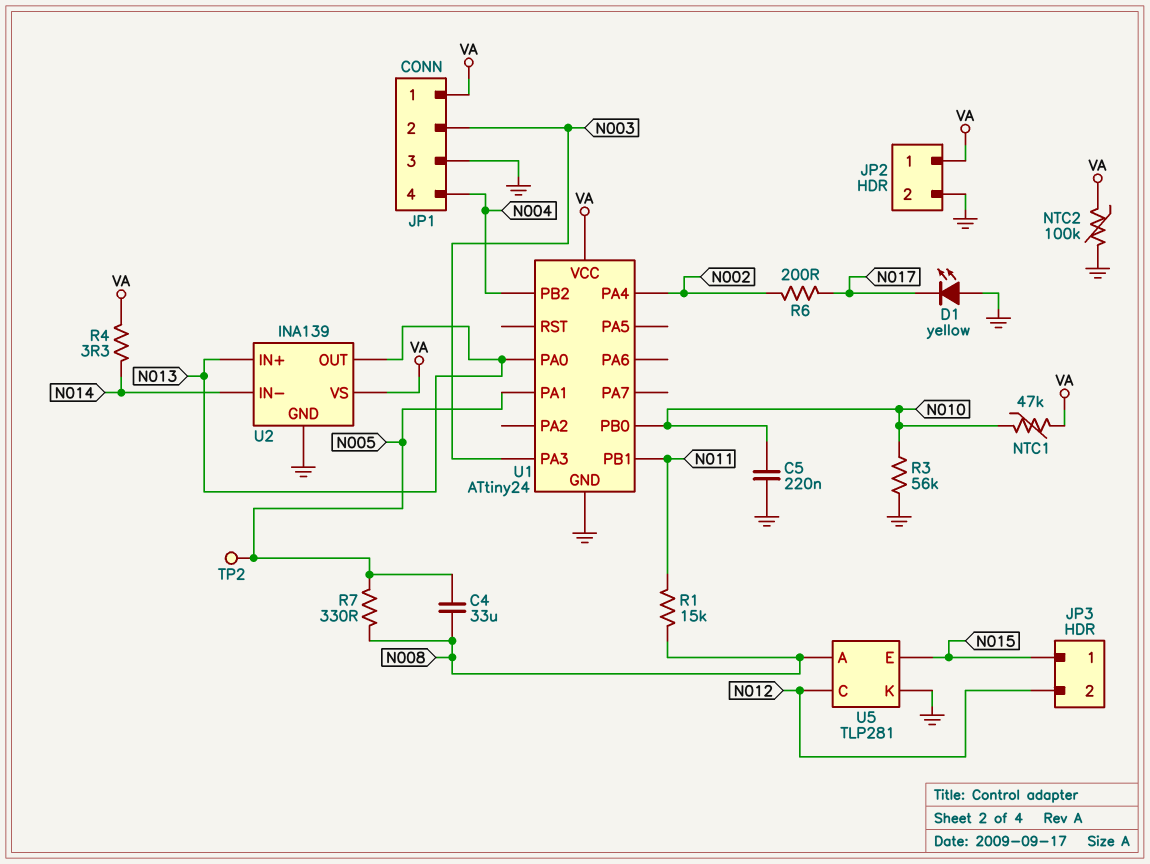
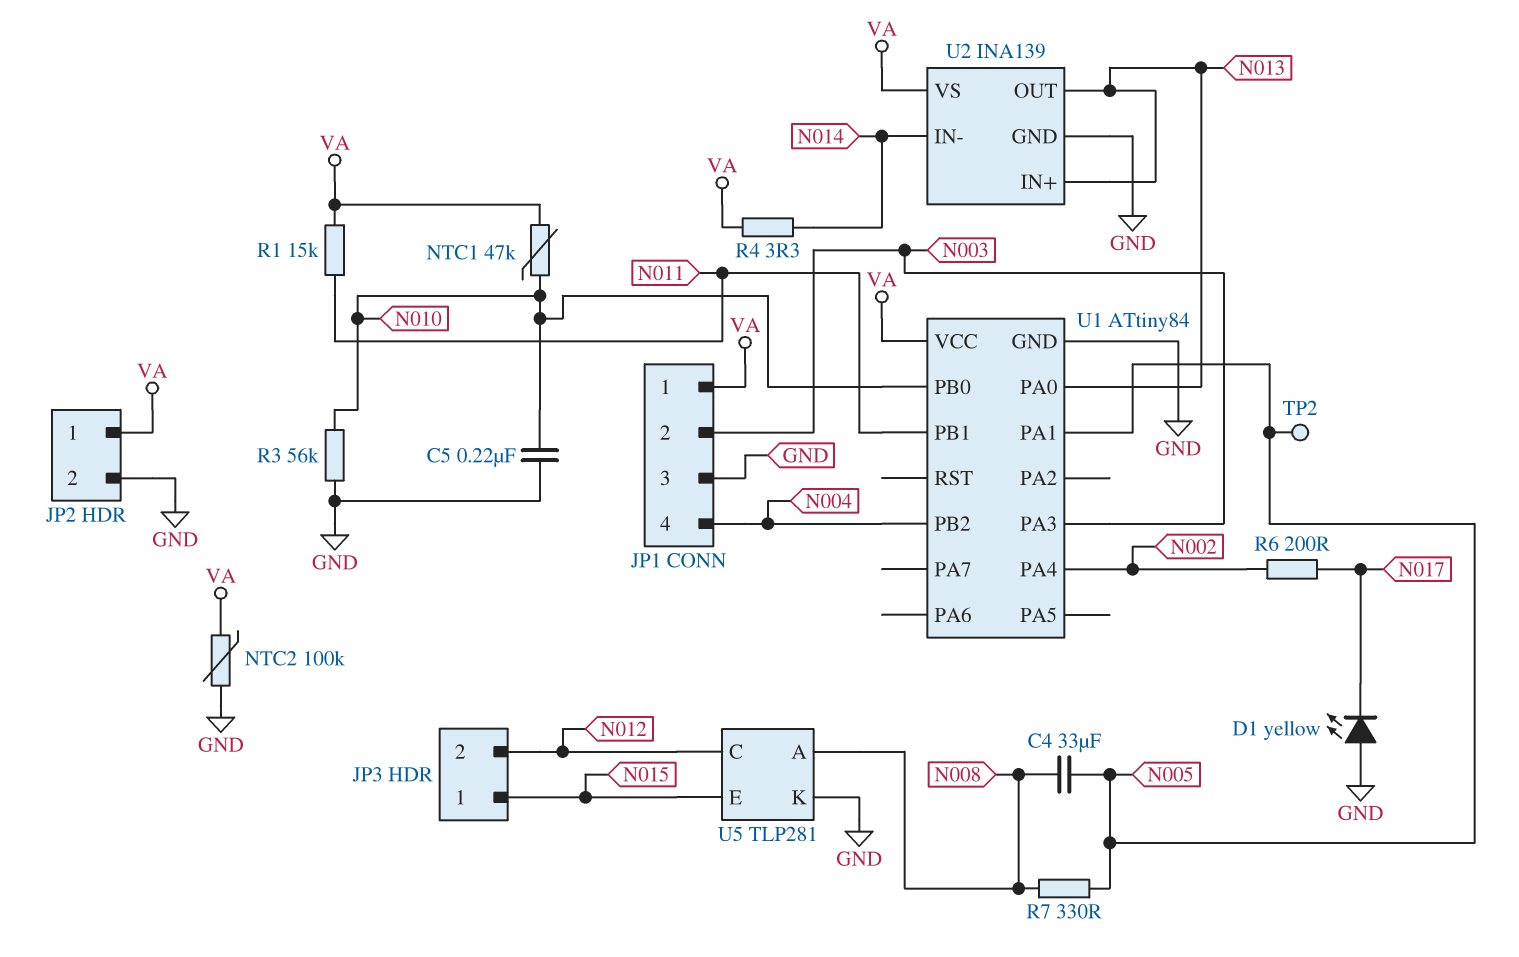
R1: 15k (N008, N011) -> 15k (N011, VA)
U1: ATtiny24 -> ATtiny84

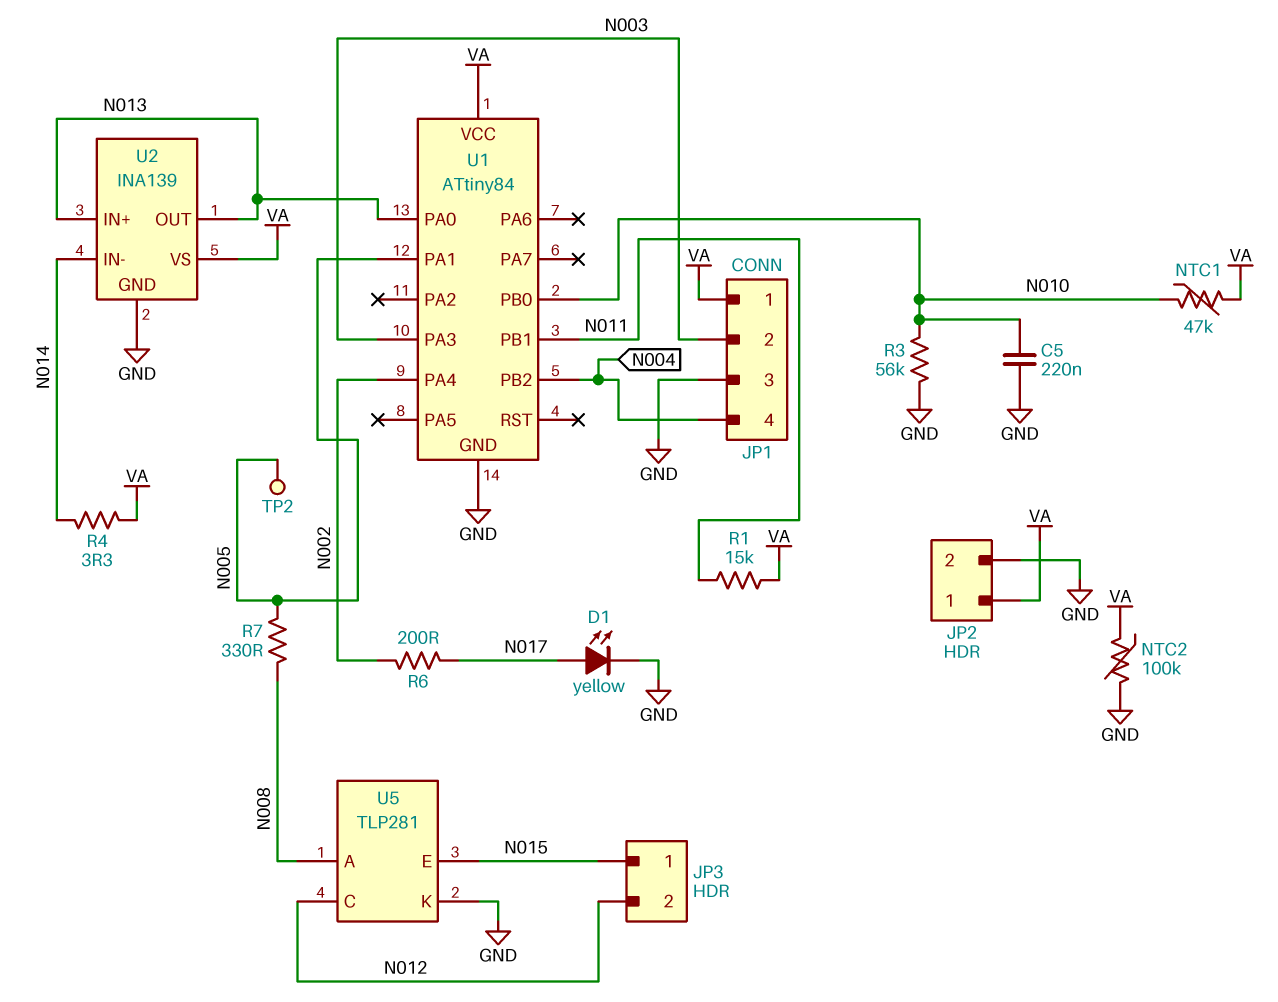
C4: 33uF (N005, N008) -> none
D1: LED yellow (A GND, K N017) -> LED yellow (A N017, K GND)

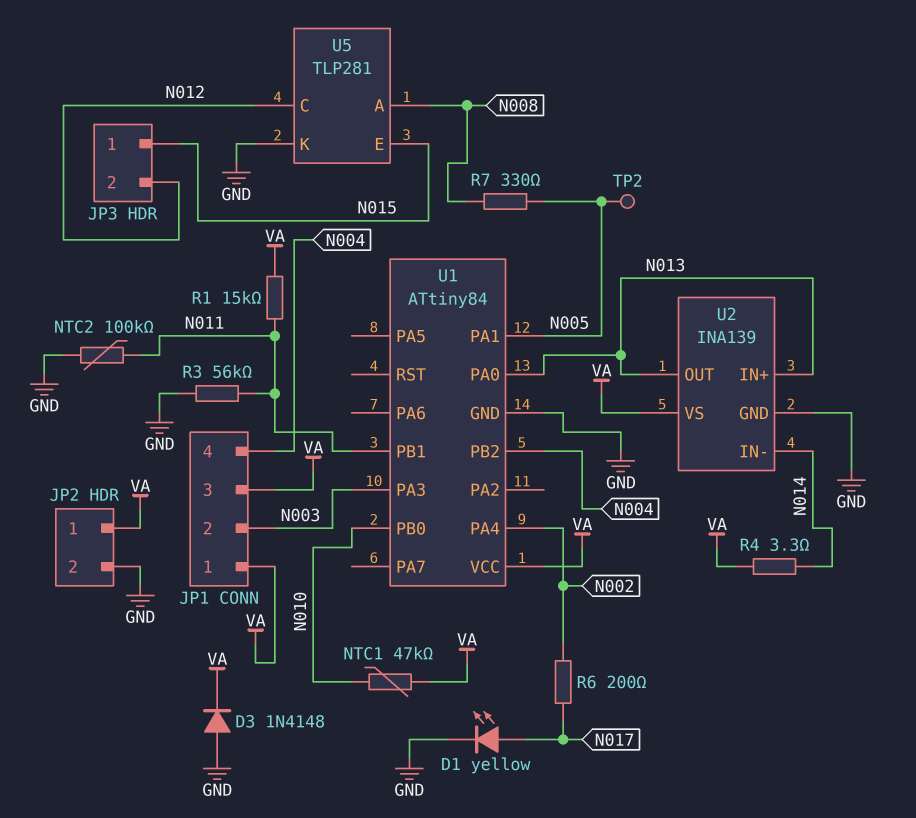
C5: 220nF (GND, N010) -> none
D3: none -> diode 1N4148 (A GND, K VA)
JP1 pin 3: GND -> VA
NTC2: 100k (GND, VA) -> 100k (GND, N011)
R3: 56k (GND, N010) -> 56k (GND, N011)

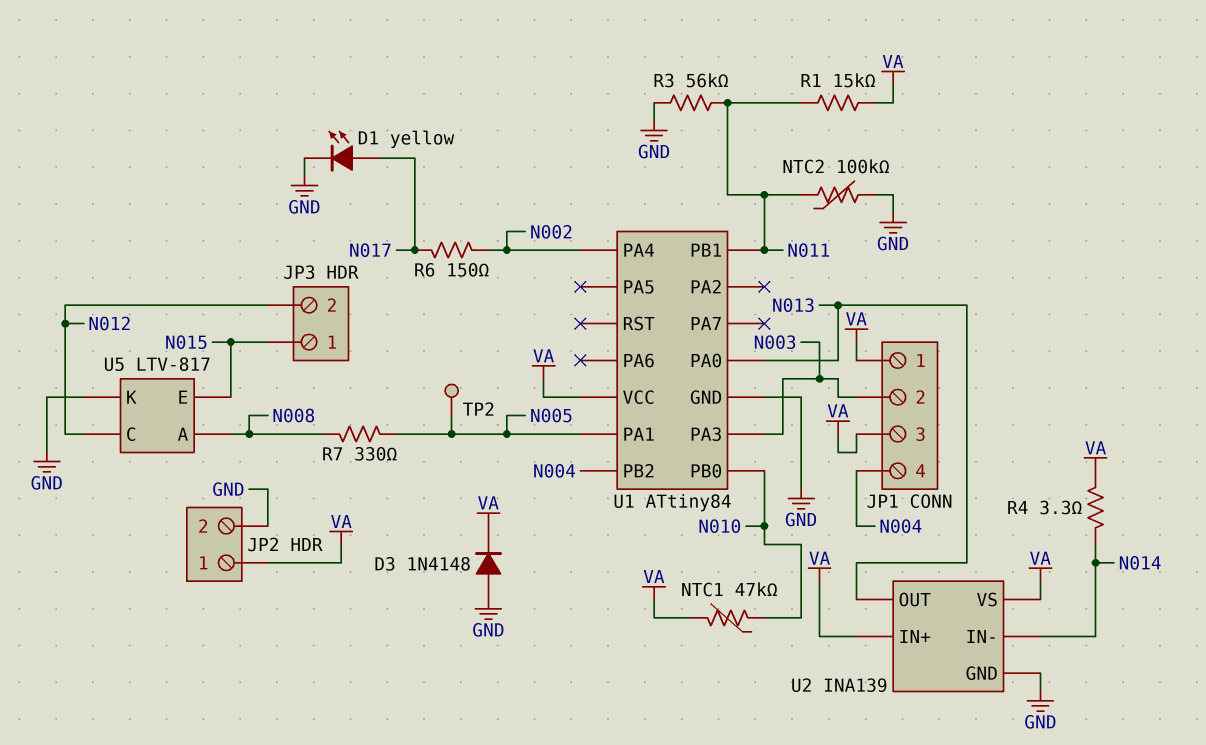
R6: 200 (N002, N017) -> 150 (N002, N017)
U2 pin IN+: N013 -> VA
U5: TLP281 -> LTV-817

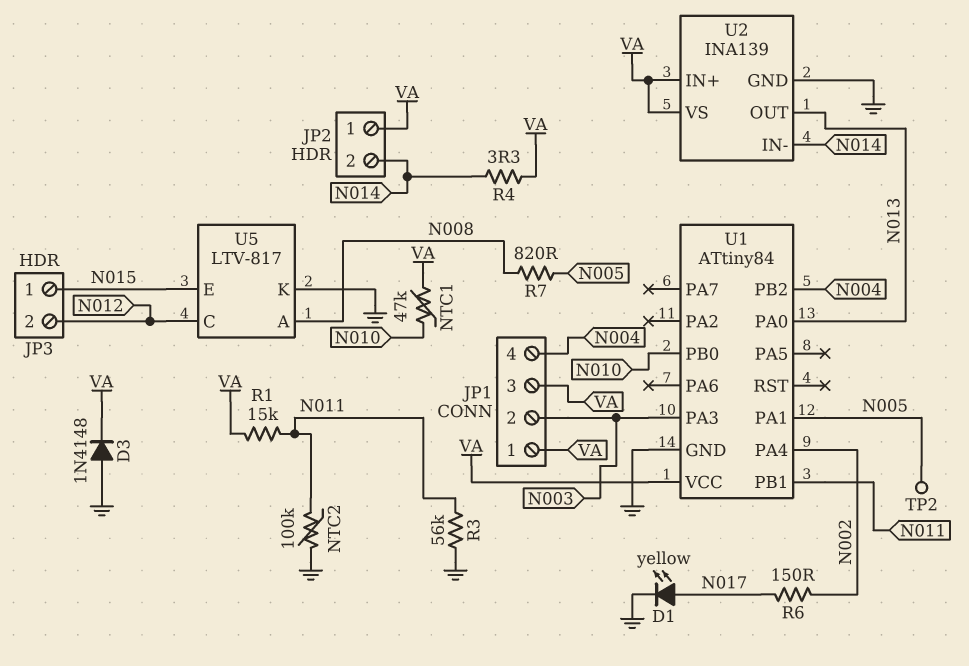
JP2 pin 2: GND -> N014
R7: 330 (N005, N008) -> 820 (N005, N008)

